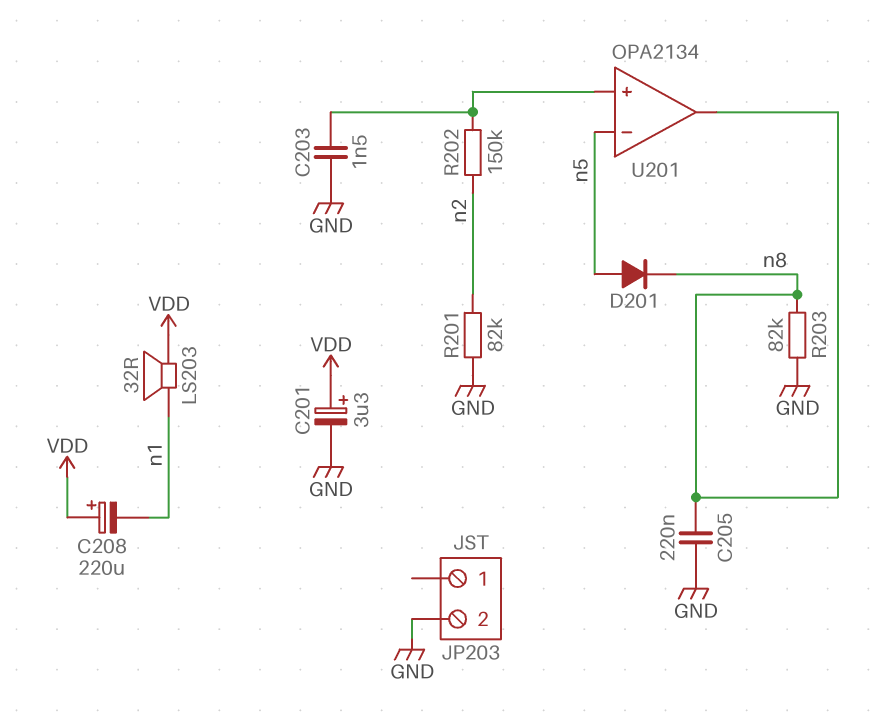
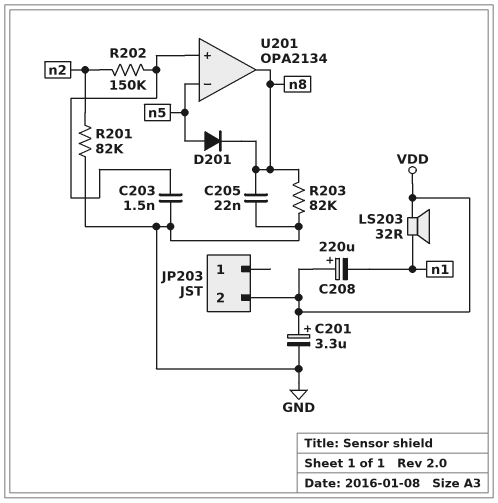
C205: 220nF (GND, n8) -> 22nF (GND, n8)
JP203 pin 2: GND -> VDD

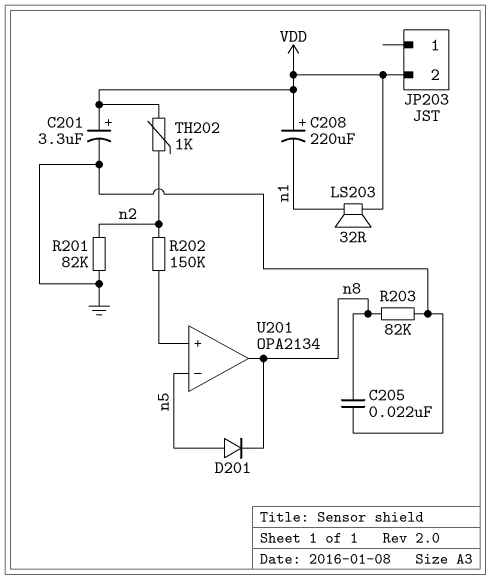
C203: 1.5nF (GND, U201/in+) -> none
TH202: none -> 1k (VDD, n2)

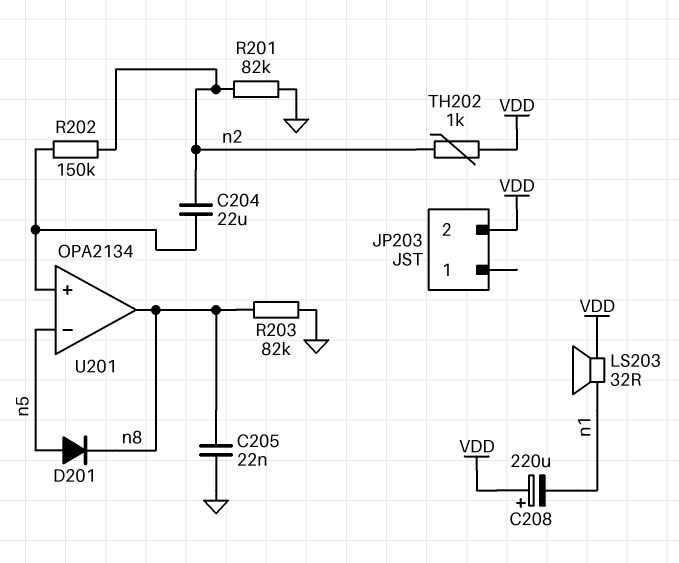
C201: 3.3uF (plus VDD, minus GND) -> none
C204: none -> 22uF (U201/in+, n2)

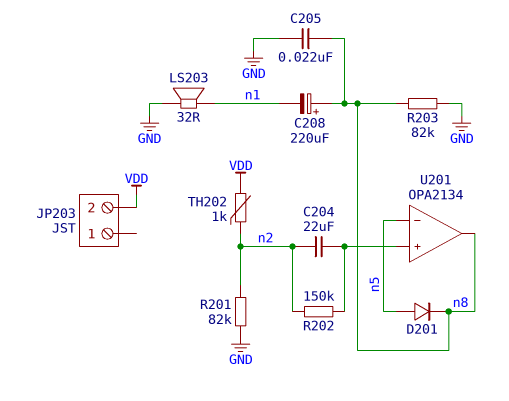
C208: 220uF (plus VDD, minus n1) -> 220uF (plus n8, minus n1)
LS203: speaker 32R (VDD, n1) -> speaker 32R (GND, n1)

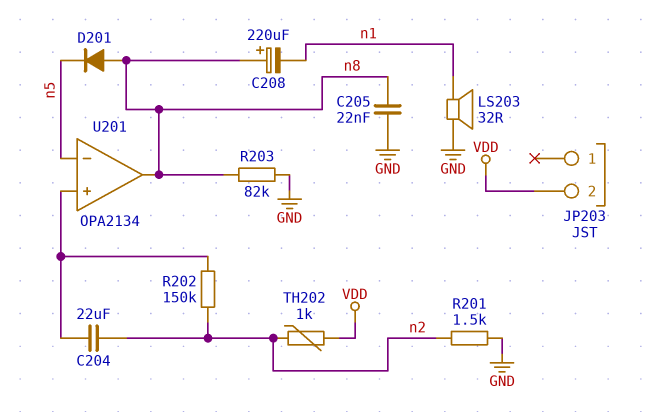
D201: diode (A n5, K n8) -> diode (A n8, K n5)
R201: 82k (GND, n2) -> 1.5k (GND, n2)

